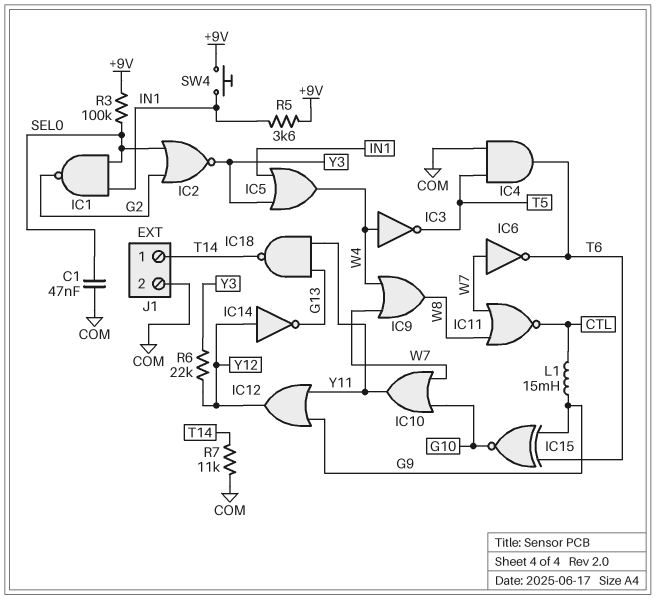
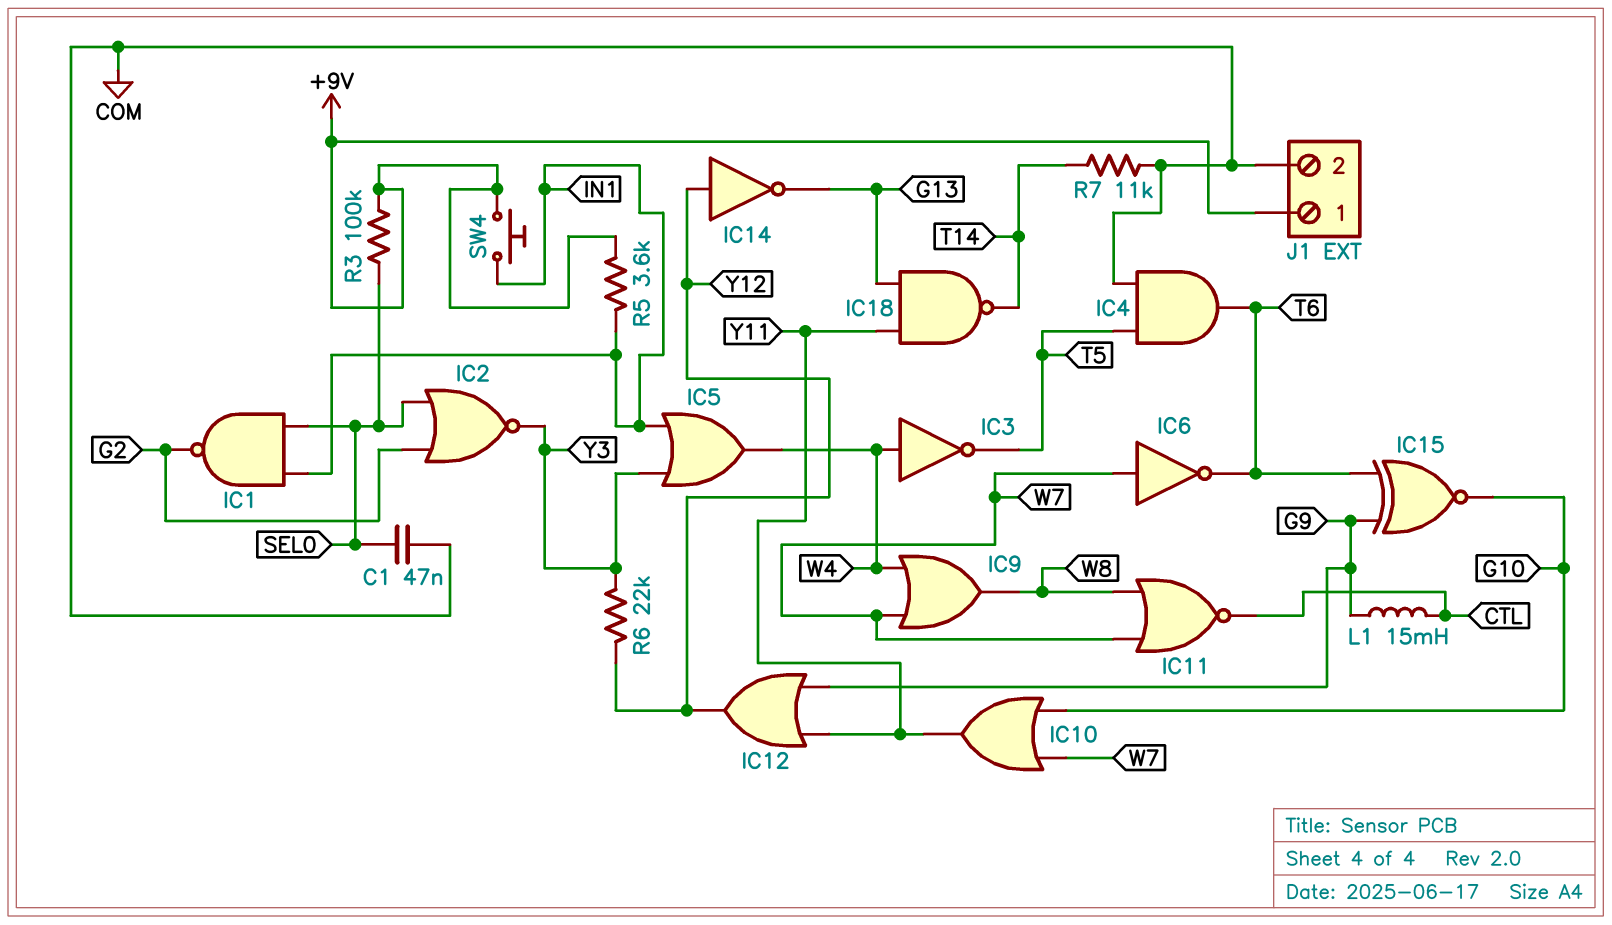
J1 pin 1: T14 -> +9V

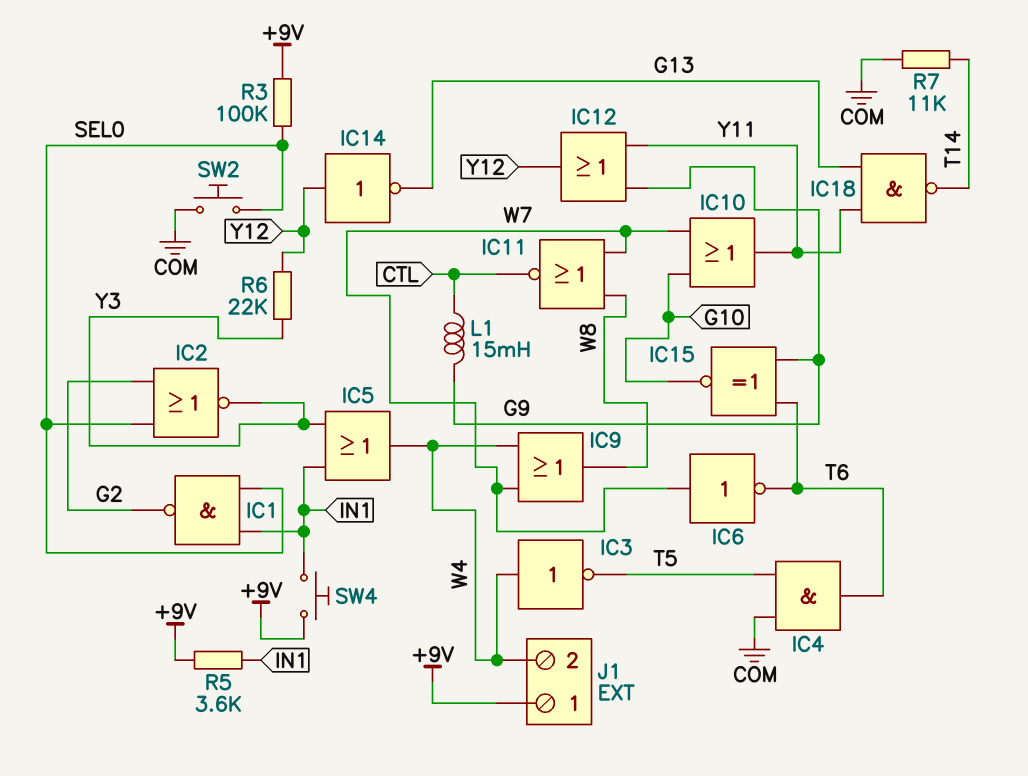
C1: 47nF (COM, SEL0) -> none
J1 pin 2: COM -> W4
SW2: none -> button (COM, SEL0)

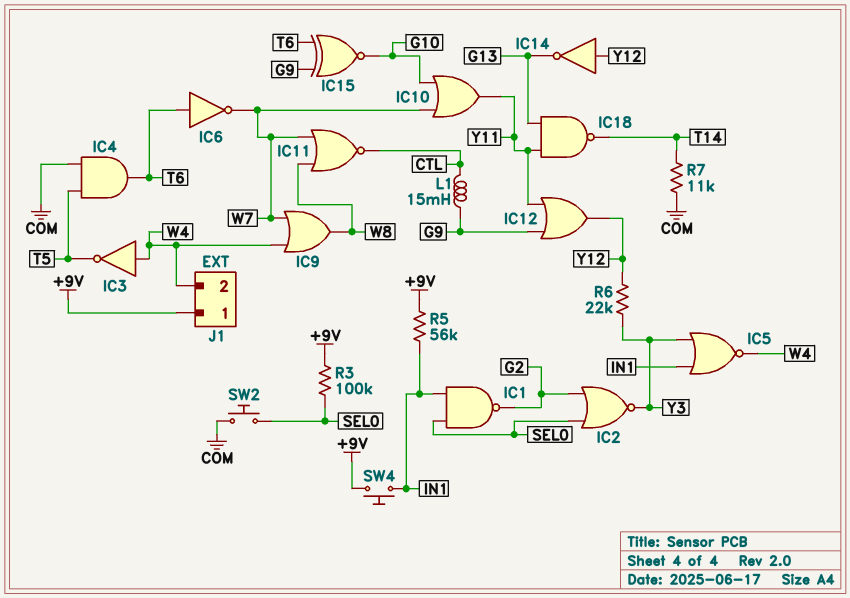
IC5: OR (in IN1, in Y3, out W4) -> NOR (in IN1, in Y3, out W4)
IC6: NOT (in W7, out T6) -> NOT (in T6, out W7)
R5: 3.6k (+9V, IN1) -> 56k (+9V, IN1)

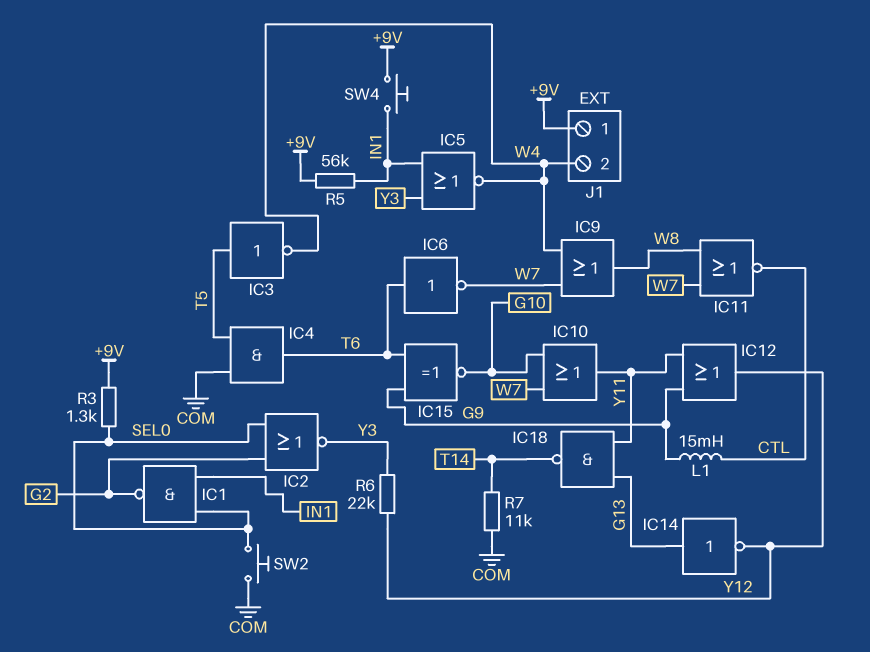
IC3: NOT (in W4, out T5) -> NOT (in T5, out W4)
IC14: NOT (in Y12, out G13) -> NOT (in G13, out Y12)
R3: 100k (+9V, SEL0) -> 1.3k (+9V, SEL0)

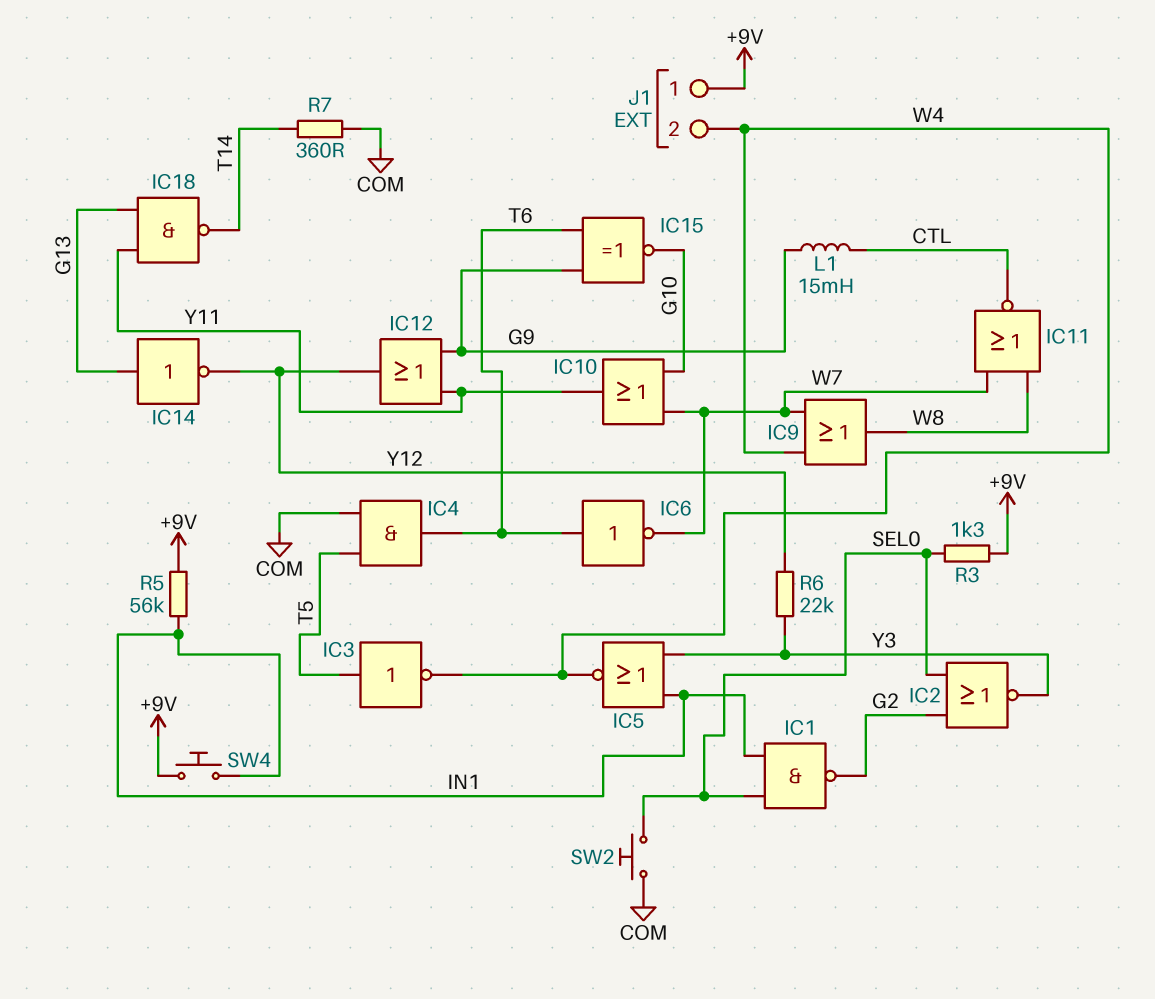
R7: 11k (COM, T14) -> 360 (COM, T14)

